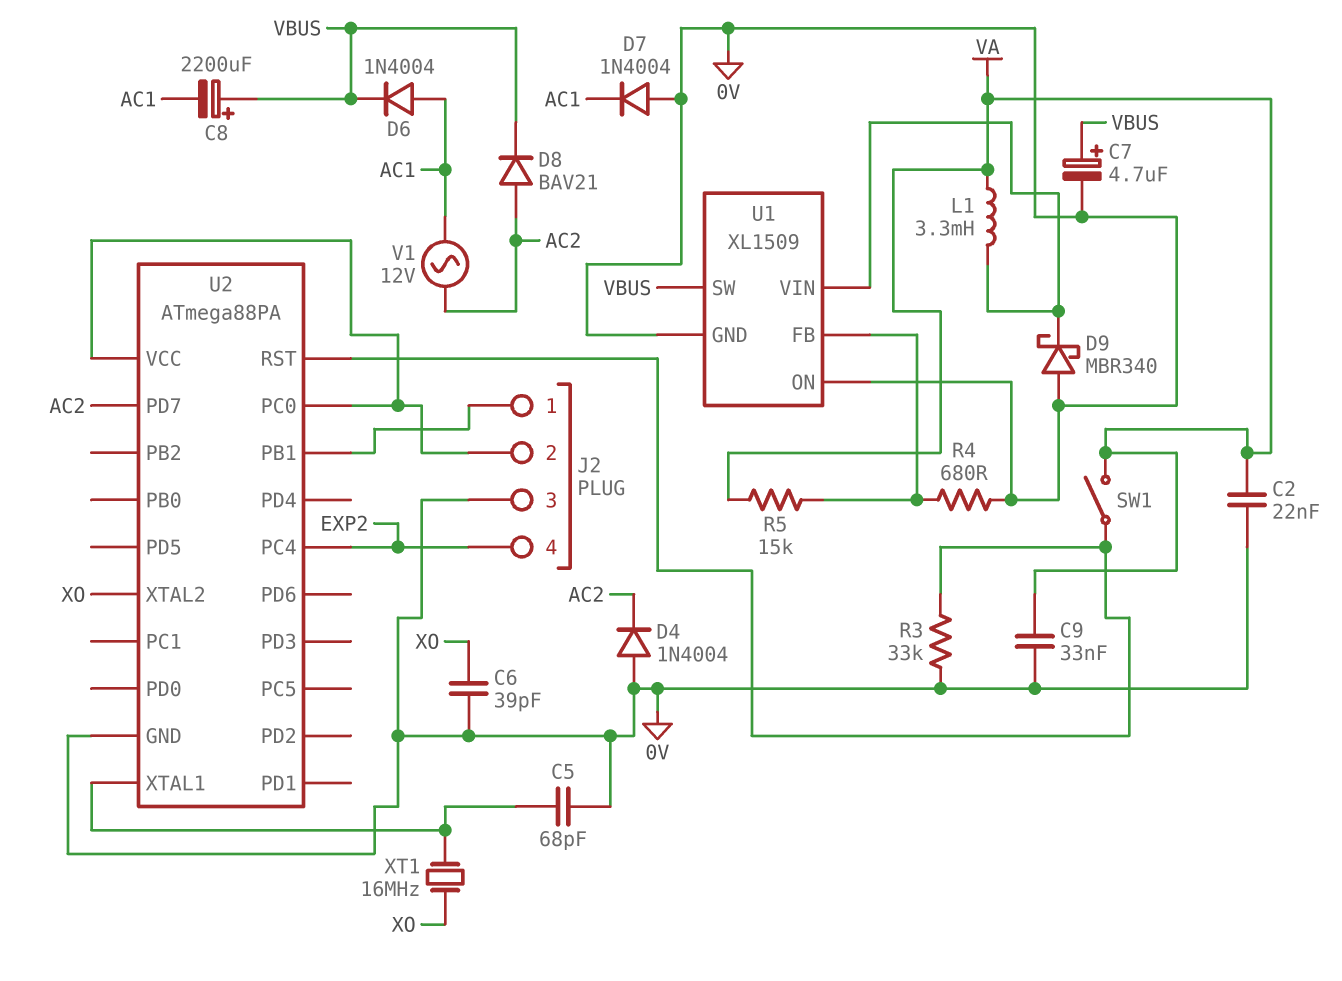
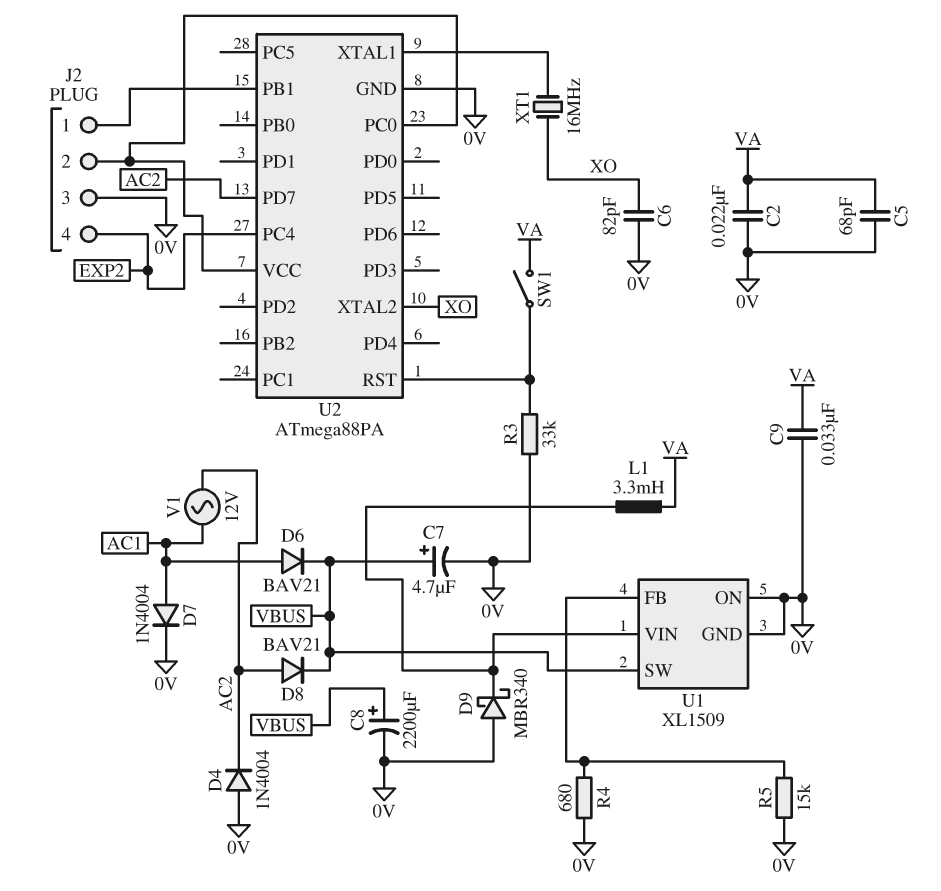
C5: 68pF (0V, U2/XTAL1) -> 68pF (0V, VA)
C6: 39pF (0V, XO) -> 82pF (0V, XO)
C8: 2200uF (plus VBUS, minus AC1) -> 2200uF (plus VBUS, minus 0V)
D6: diode 1N4004 (A AC1, K VBUS) -> diode BAV21 (A AC1, K VBUS)
D7: diode 1N4004 (A 0V, K AC1) -> diode 1N4004 (A AC1, K 0V)
R5: 15k (U1/FB, VA) -> 15k (0V, U1/FB)

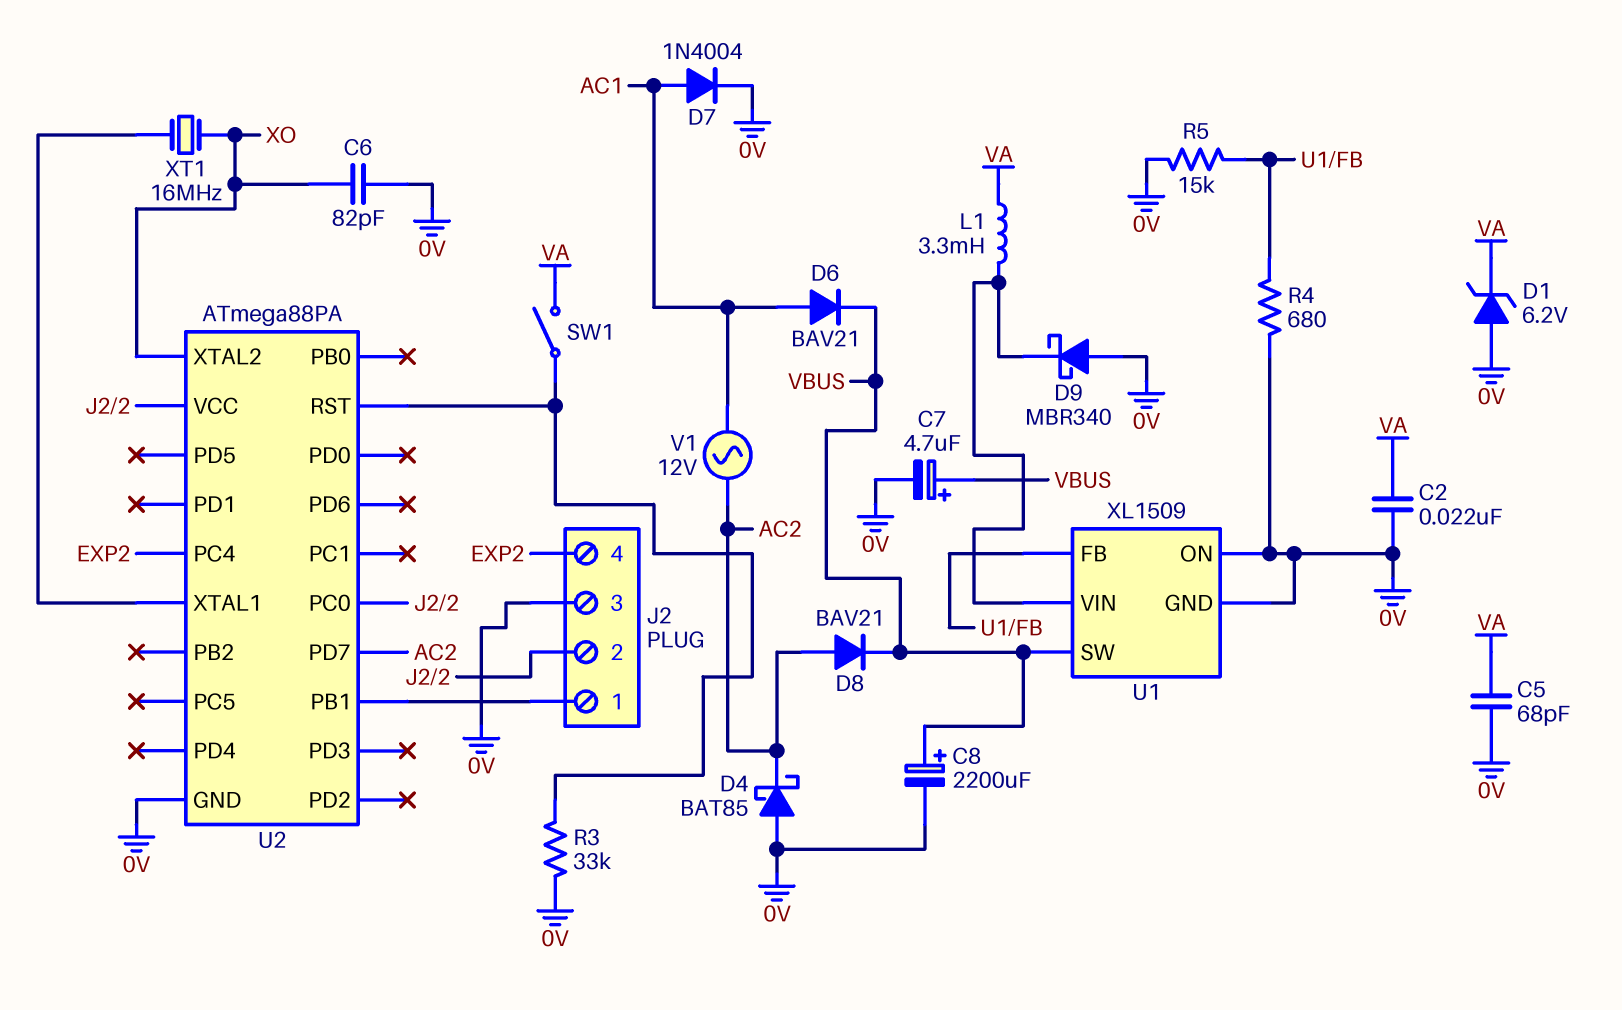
C9: 33nF (0V, VA) -> none
D1: none -> zener 6.2V (A 0V, K VA)
D4: diode 1N4004 (A 0V, K AC2) -> schottky BAT85 (A 0V, K AC2)

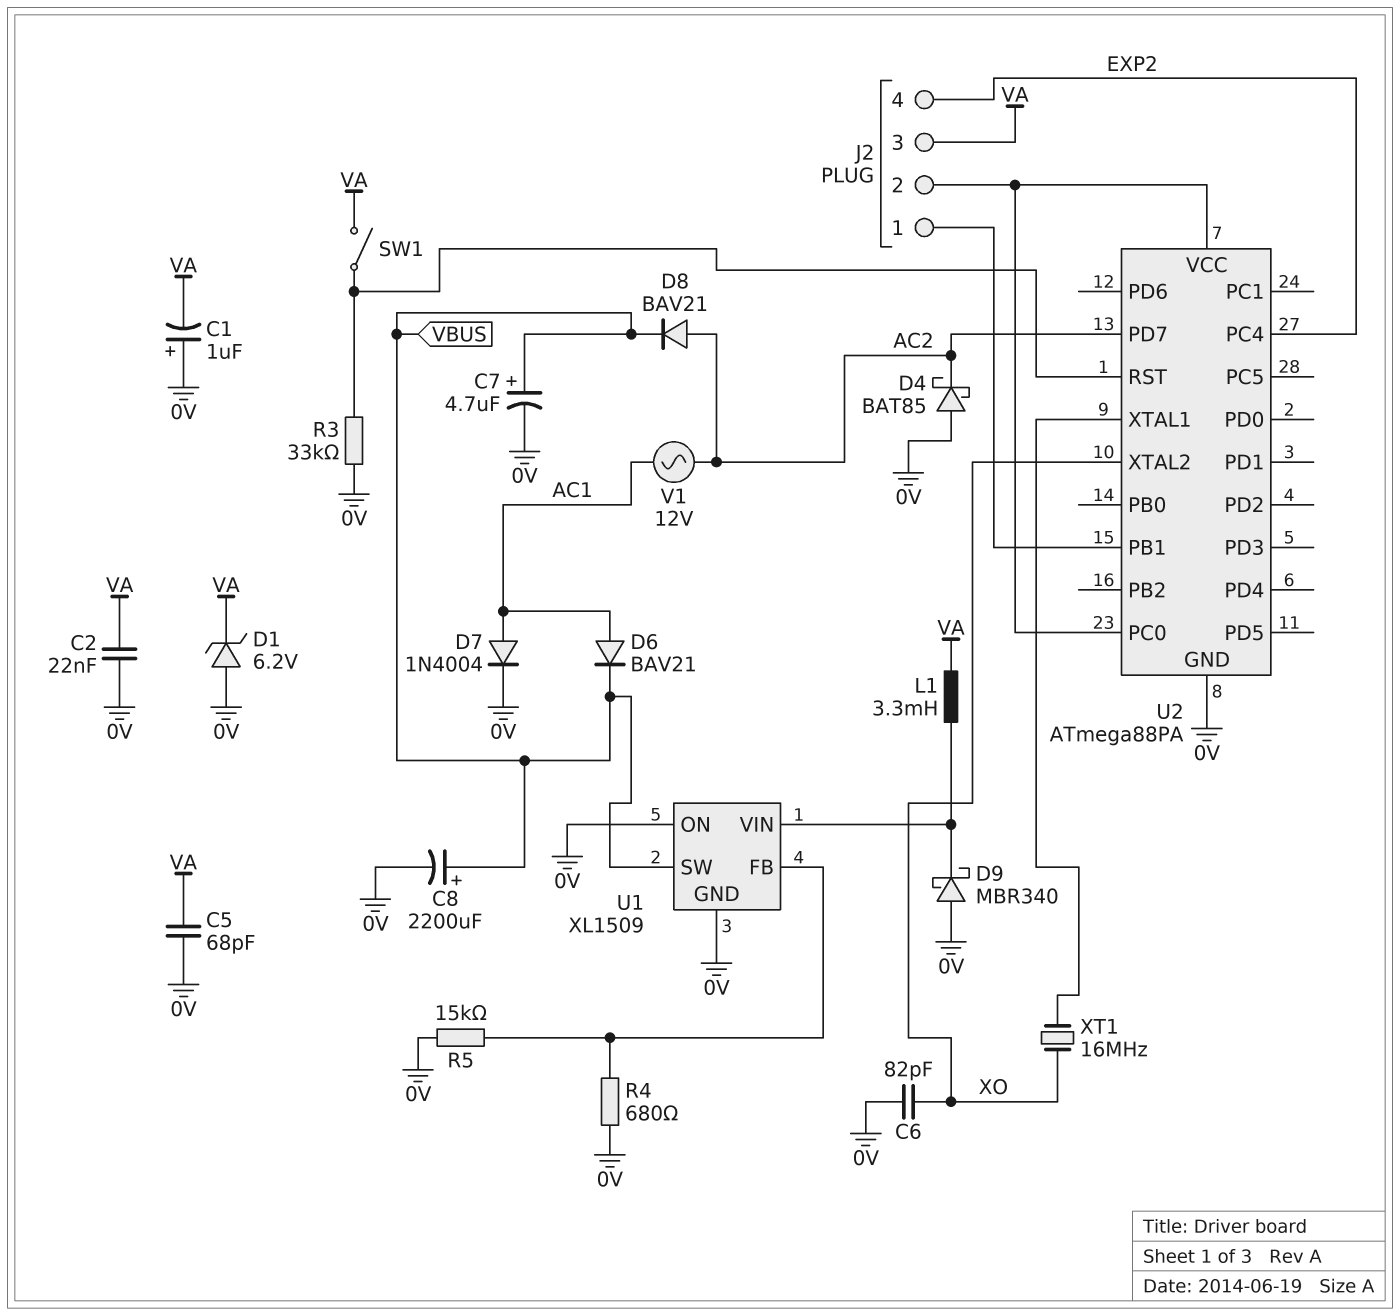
C1: none -> 1uF (plus 0V, minus VA)
J2 pin 3: 0V -> VA

